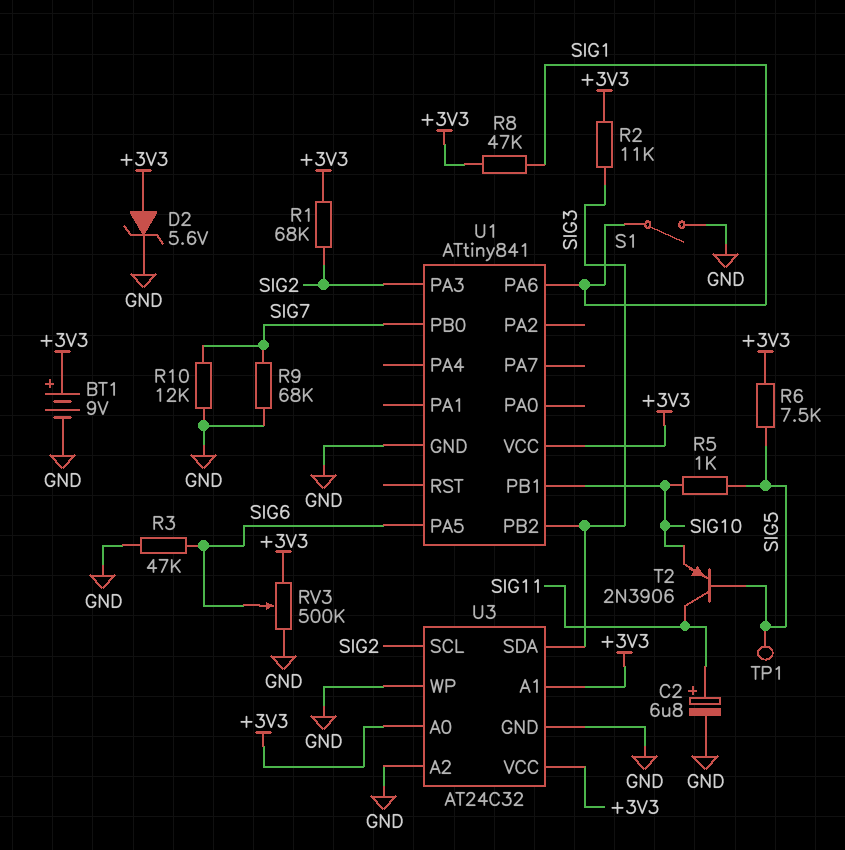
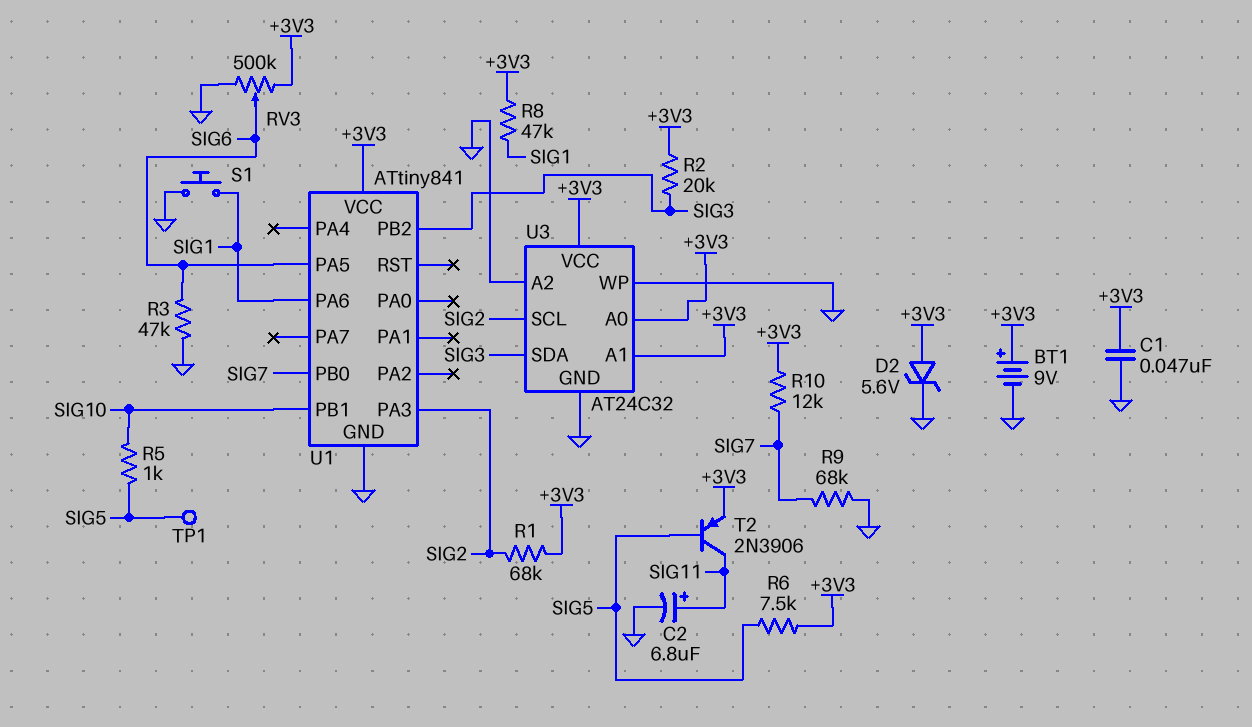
C1: none -> 47nF (+3V3, GND)
R2: 11k (+3V3, SIG3) -> 20k (+3V3, SIG3)
R10: 12k (GND, SIG7) -> 12k (+3V3, SIG7)
S1: switch (GND, SIG1) -> button (GND, SIG1)
T2: PNP 2N3906 (B SIG5, C SIG11, E SIG10) -> PNP 2N3906 (B SIG5, C SIG11, E +3V3)

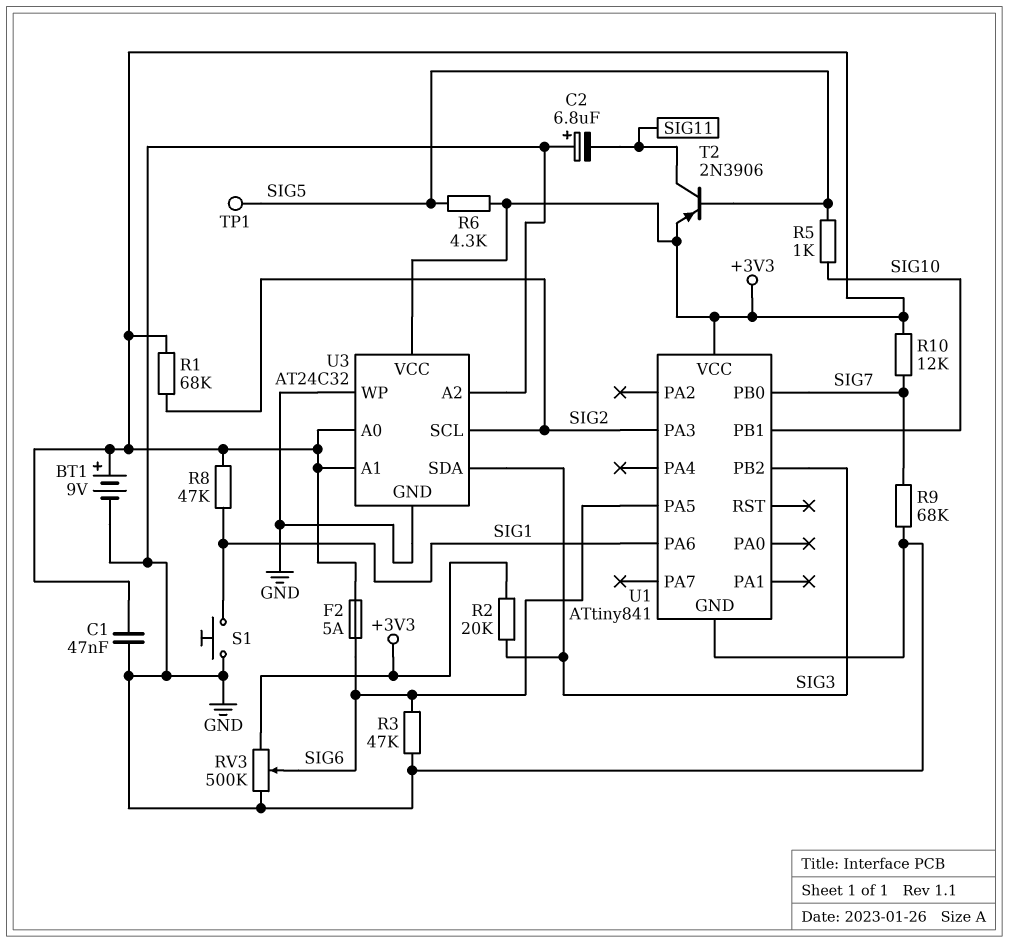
C2: 6.8uF (plus SIG11, minus GND) -> 6.8uF (plus GND, minus SIG11)
D2: zener 5.6V (A +3V3, K GND) -> none
F2: none -> 5A (+3V3, SIG6)
R6: 7.5k (+3V3, SIG5) -> 4.3k (+3V3, SIG5)

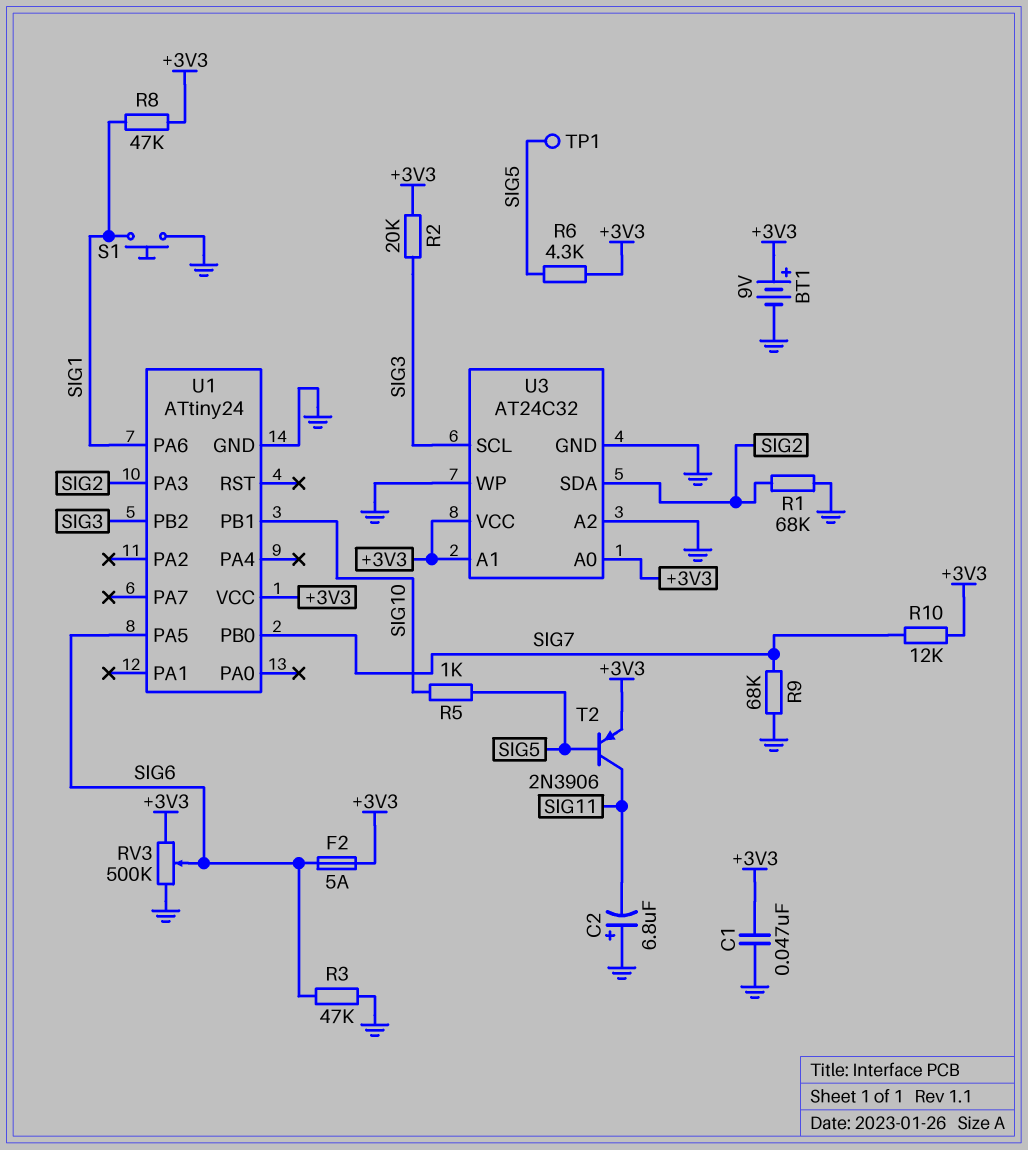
R1: 68k (+3V3, SIG2) -> 68k (GND, SIG2)
U1: ATtiny841 -> ATtiny24
U3 pin SCL: SIG2 -> SIG3
U3 pin SDA: SIG3 -> SIG2

